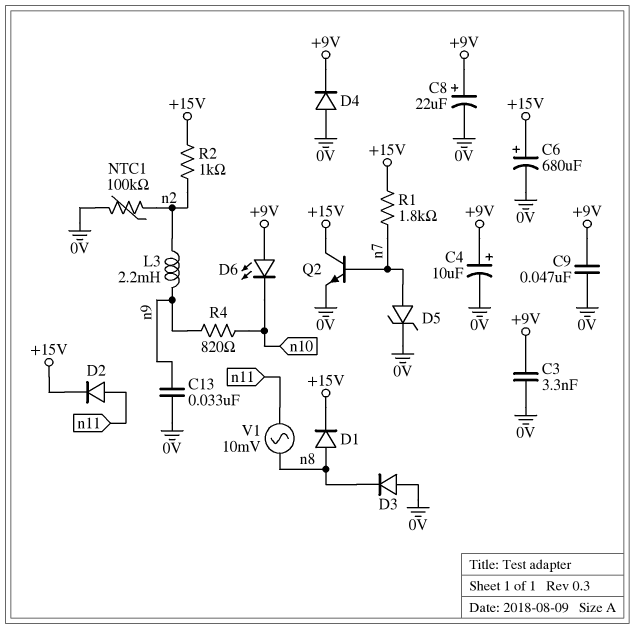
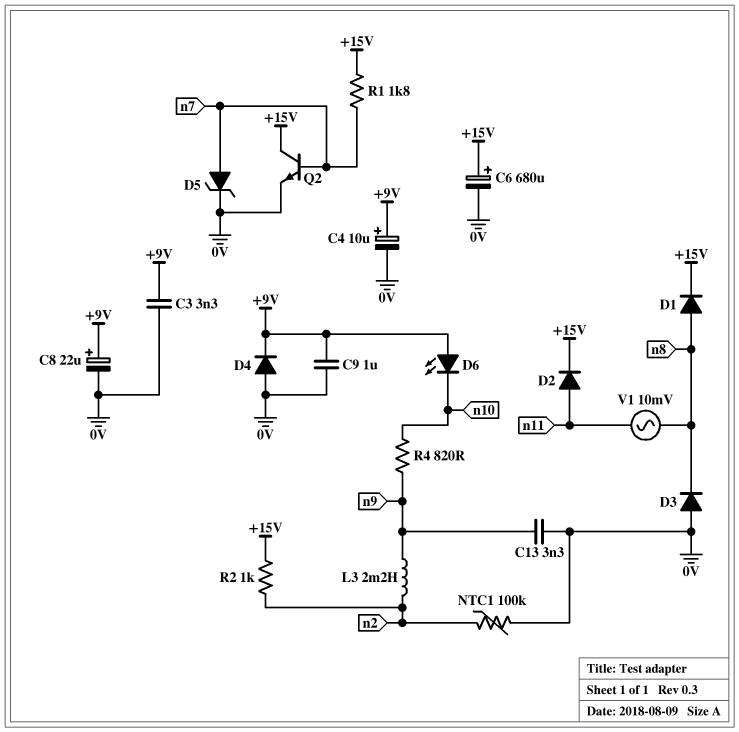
C9: 47nF (+9V, 0V) -> 1uF (+9V, 0V)
C13: 33nF (0V, n9) -> 3.3nF (0V, n9)

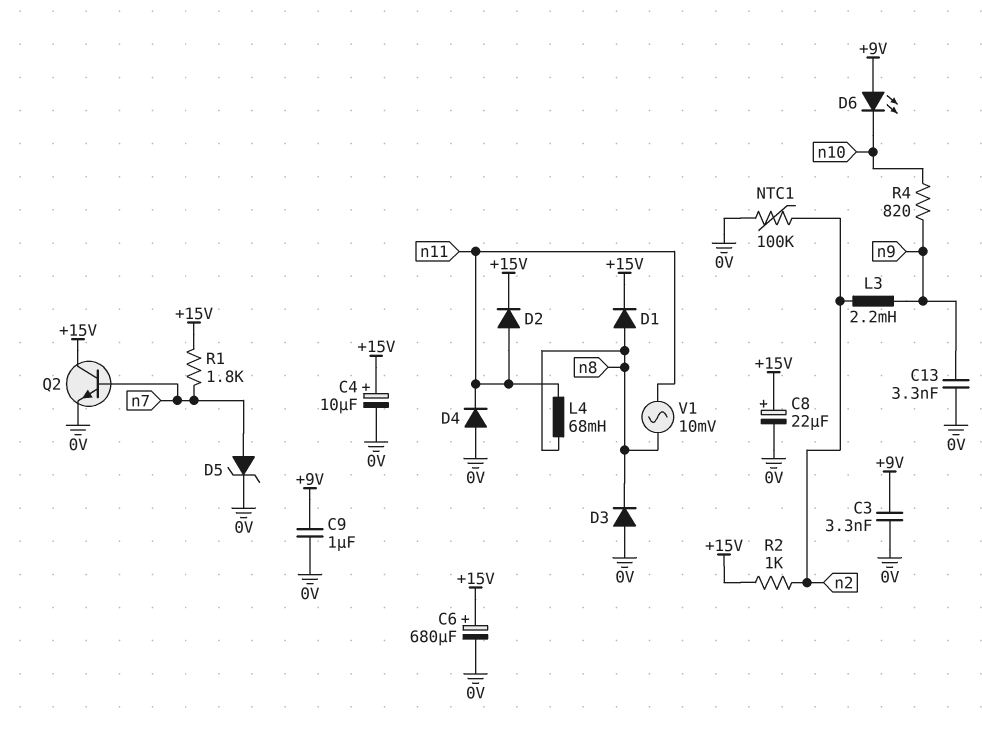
C4: 10uF (plus +9V, minus 0V) -> 10uF (plus +15V, minus 0V)
C8: 22uF (plus +9V, minus 0V) -> 22uF (plus +15V, minus 0V)
D4: diode (A 0V, K +9V) -> diode (A 0V, K n11)
L4: none -> 68mH (n8, n11)

